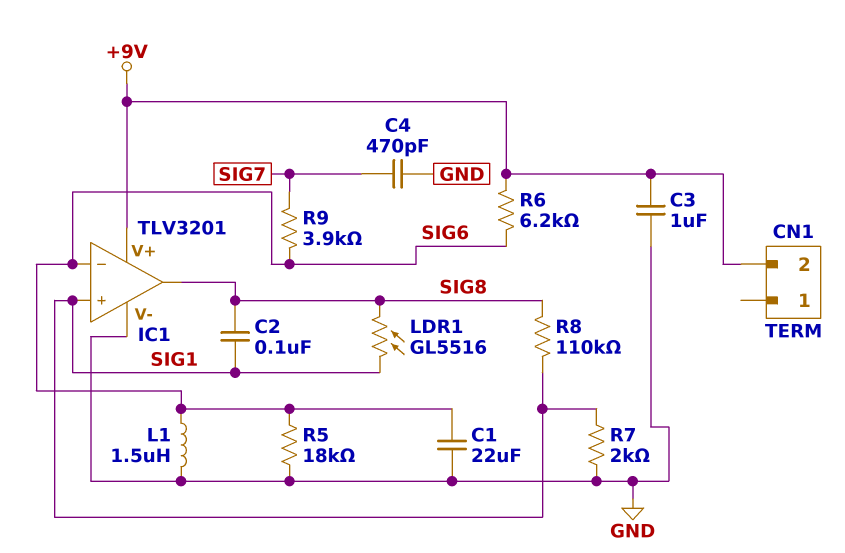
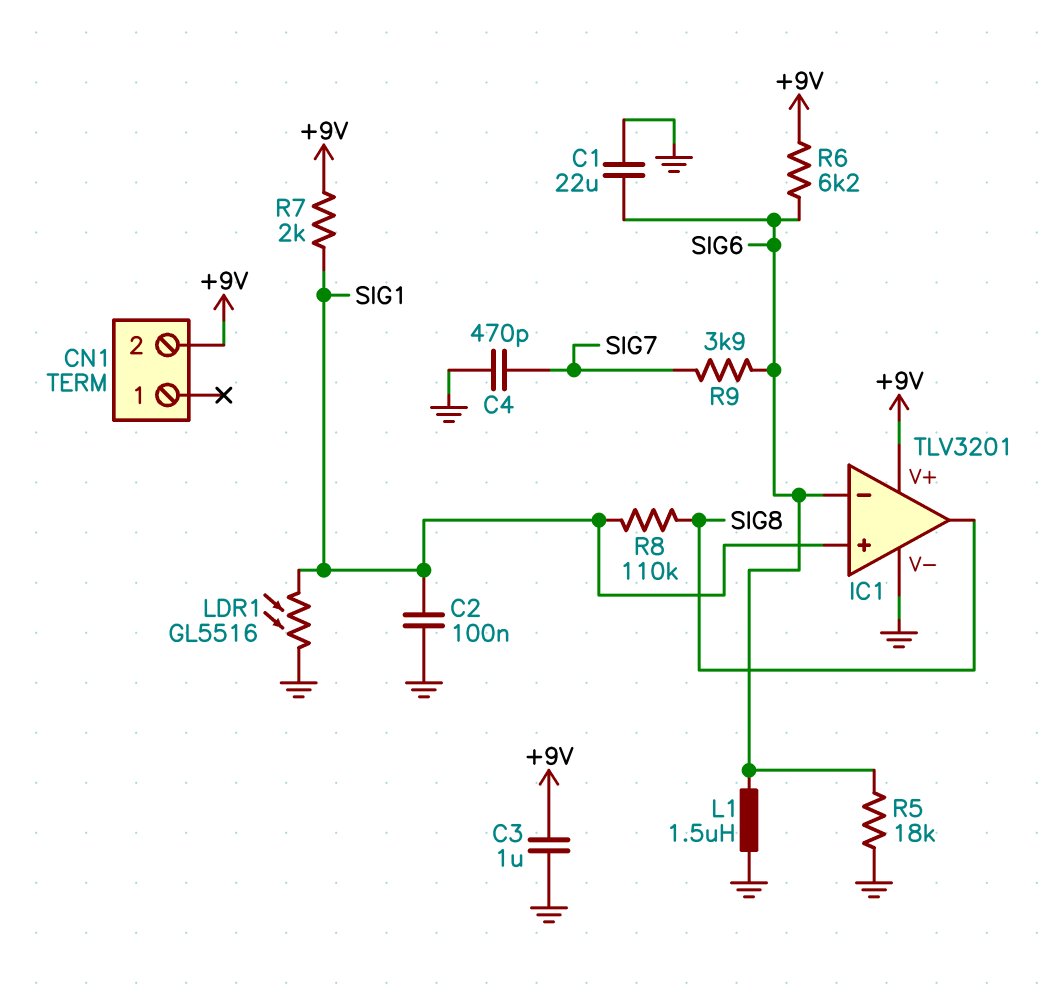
C2: 100nF (SIG1, SIG8) -> 100nF (GND, SIG1)
LDR1: GL5516 (SIG1, SIG8) -> GL5516 (GND, SIG1)
R7: 2k (GND, SIG1) -> 2k (+9V, SIG1)

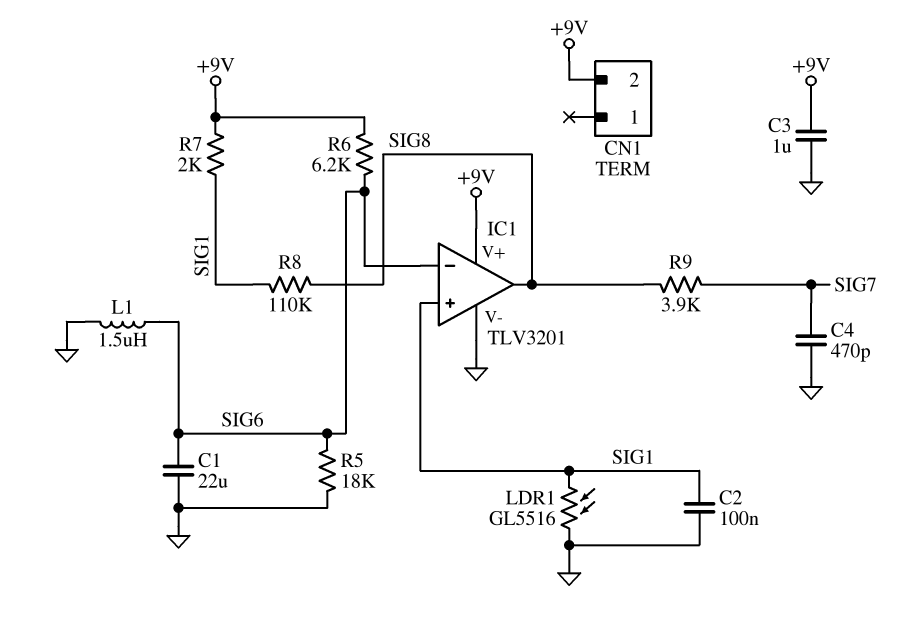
R9: 3.9k (SIG6, SIG7) -> 3.9k (SIG7, SIG8)

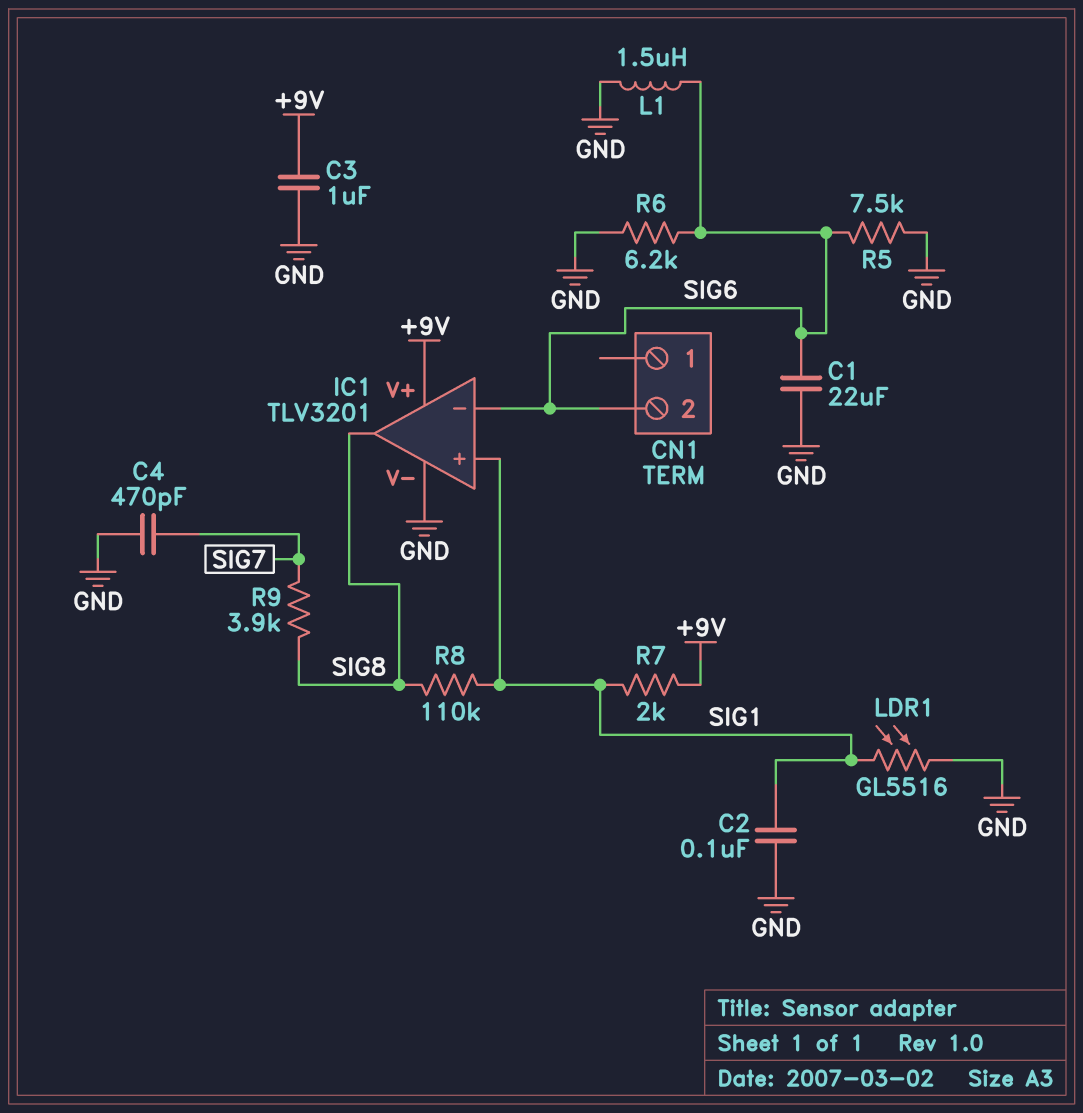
CN1 pin 2: +9V -> SIG6
R5: 18k (GND, SIG6) -> 7.5k (GND, SIG6)
R6: 6.2k (+9V, SIG6) -> 6.2k (GND, SIG6)

